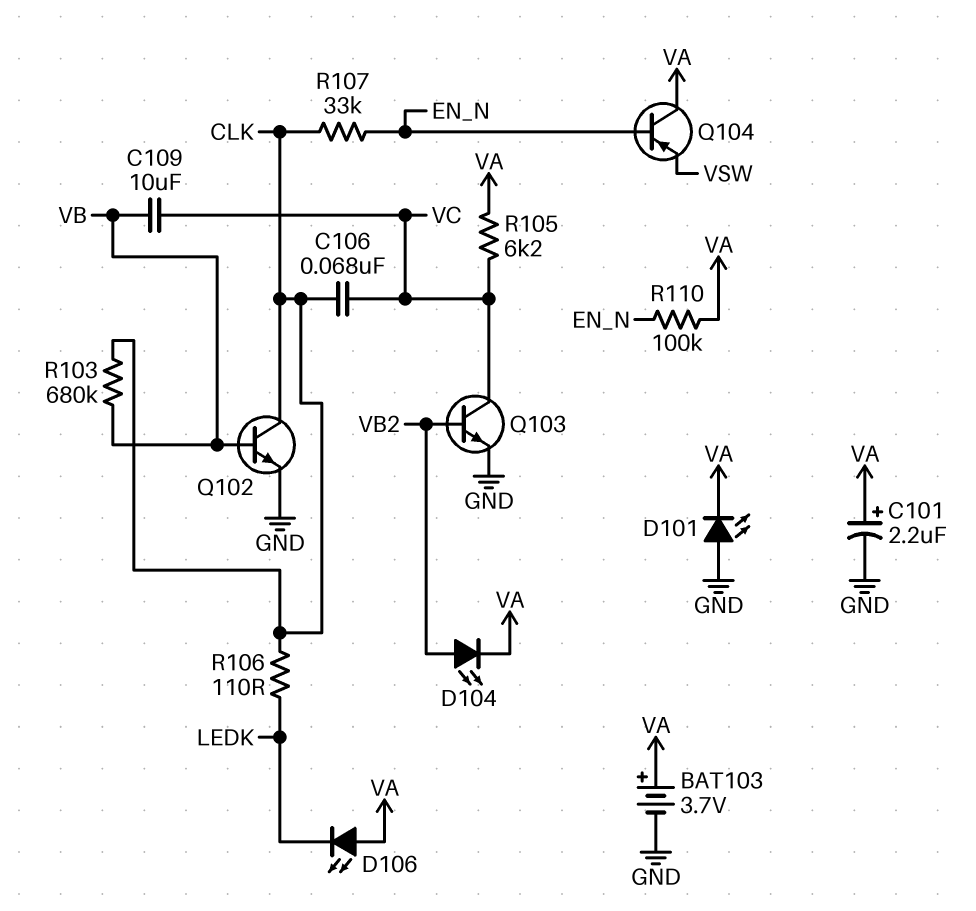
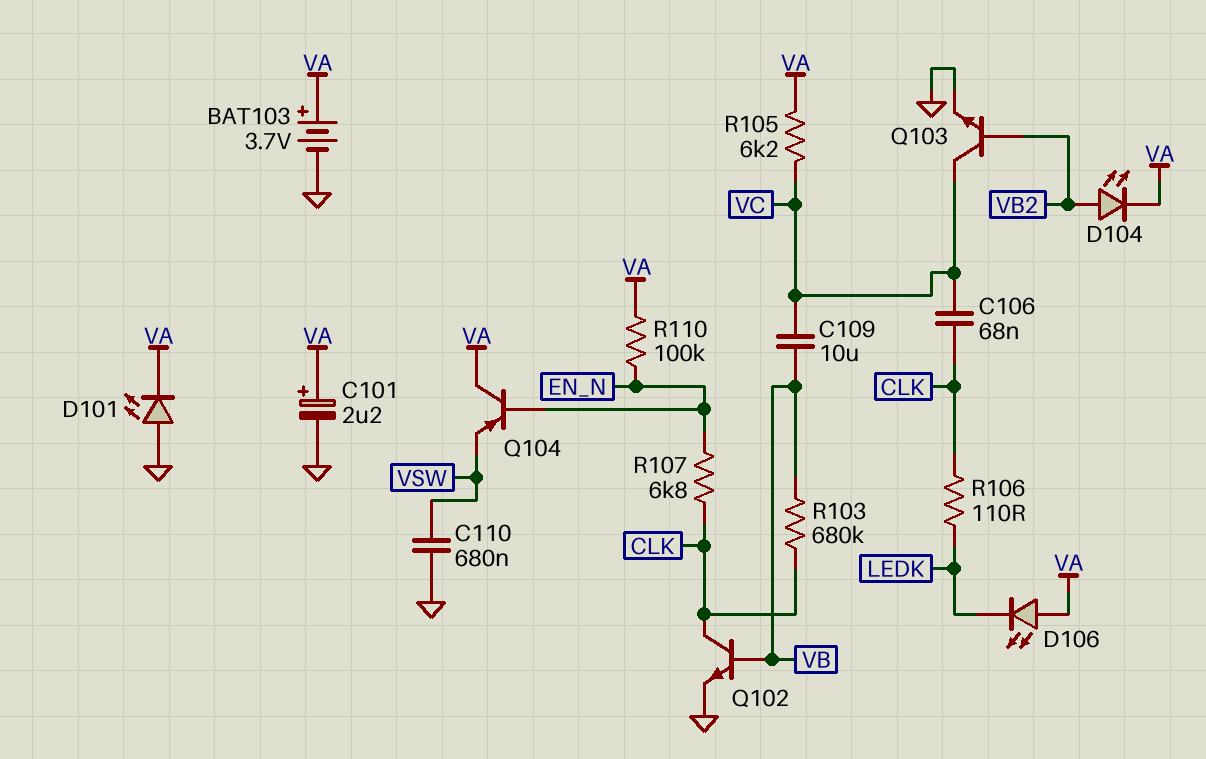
C110: none -> 680nF (GND, VSW)
R107: 33k (CLK, EN_N) -> 6.8k (CLK, EN_N)

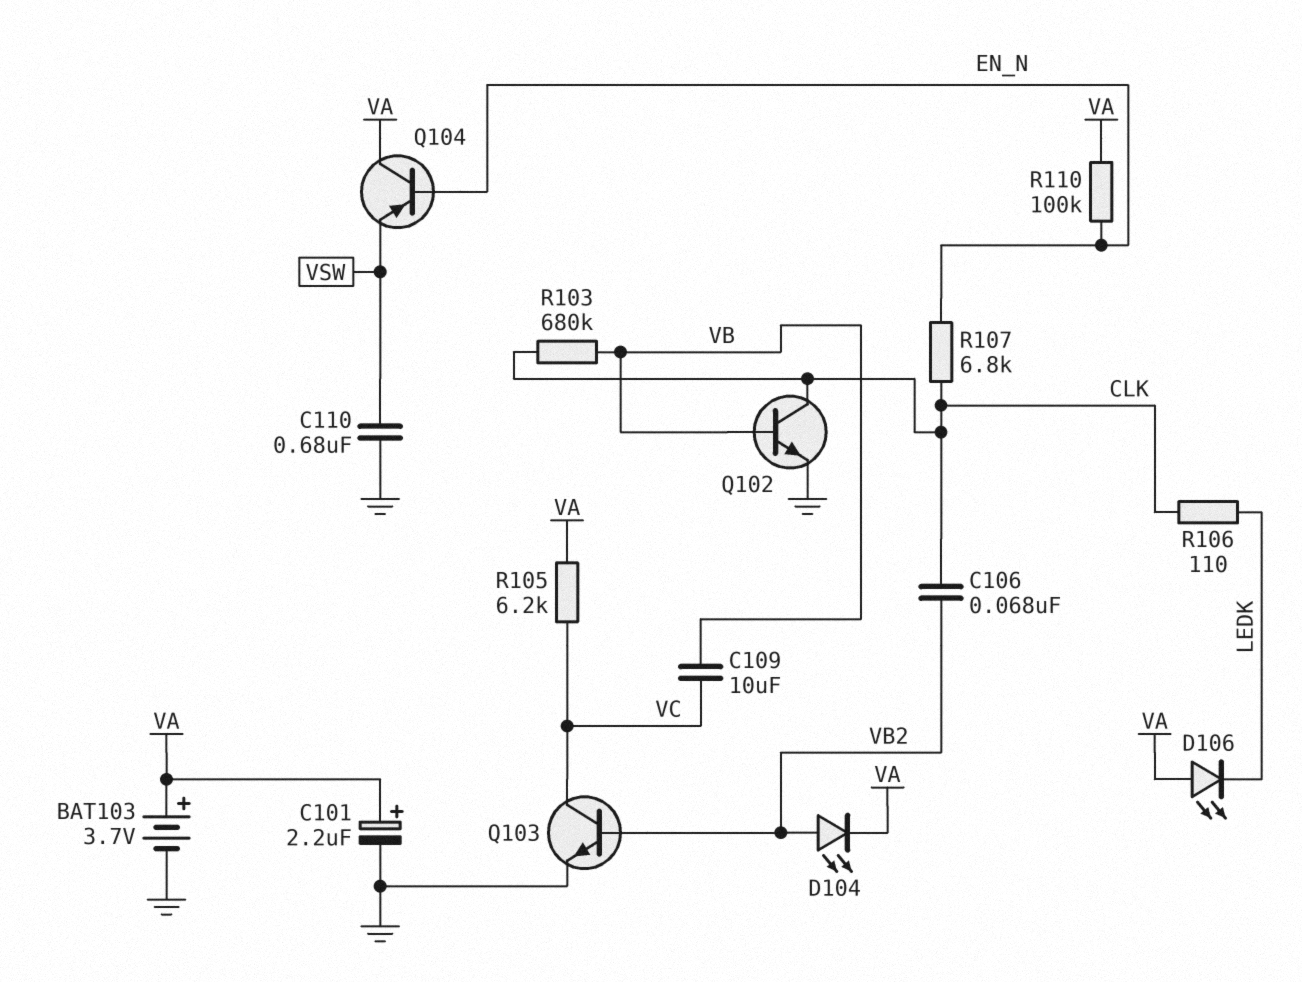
C106: 68nF (CLK, VC) -> 68nF (CLK, VB2)
D101: LED (A GND, K VA) -> none

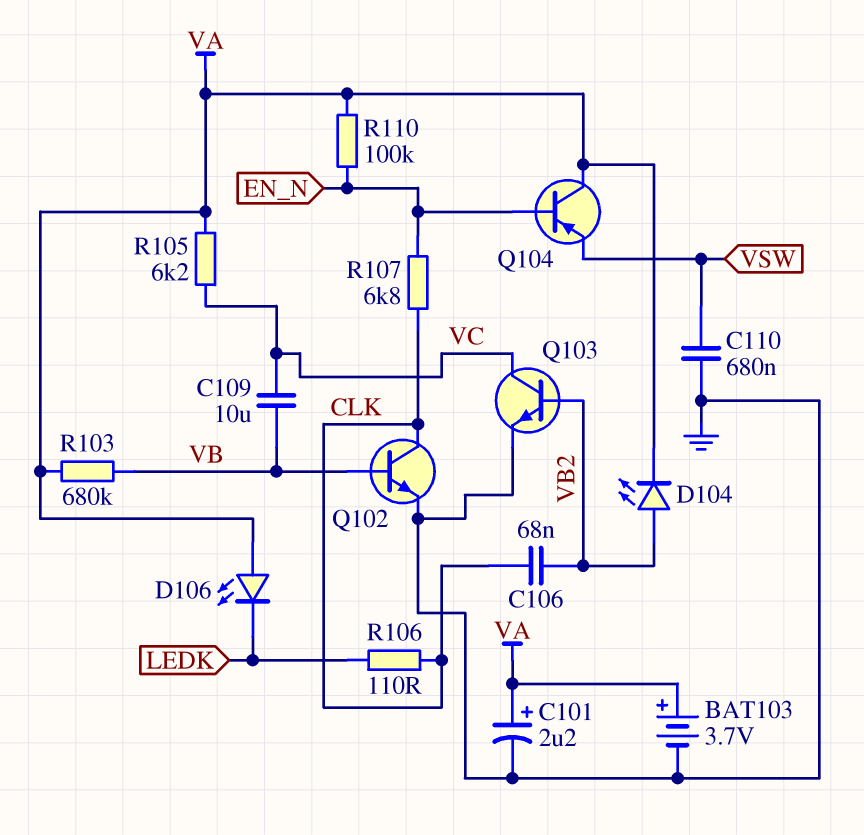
R103: 680k (CLK, VB) -> 680k (VA, VB)

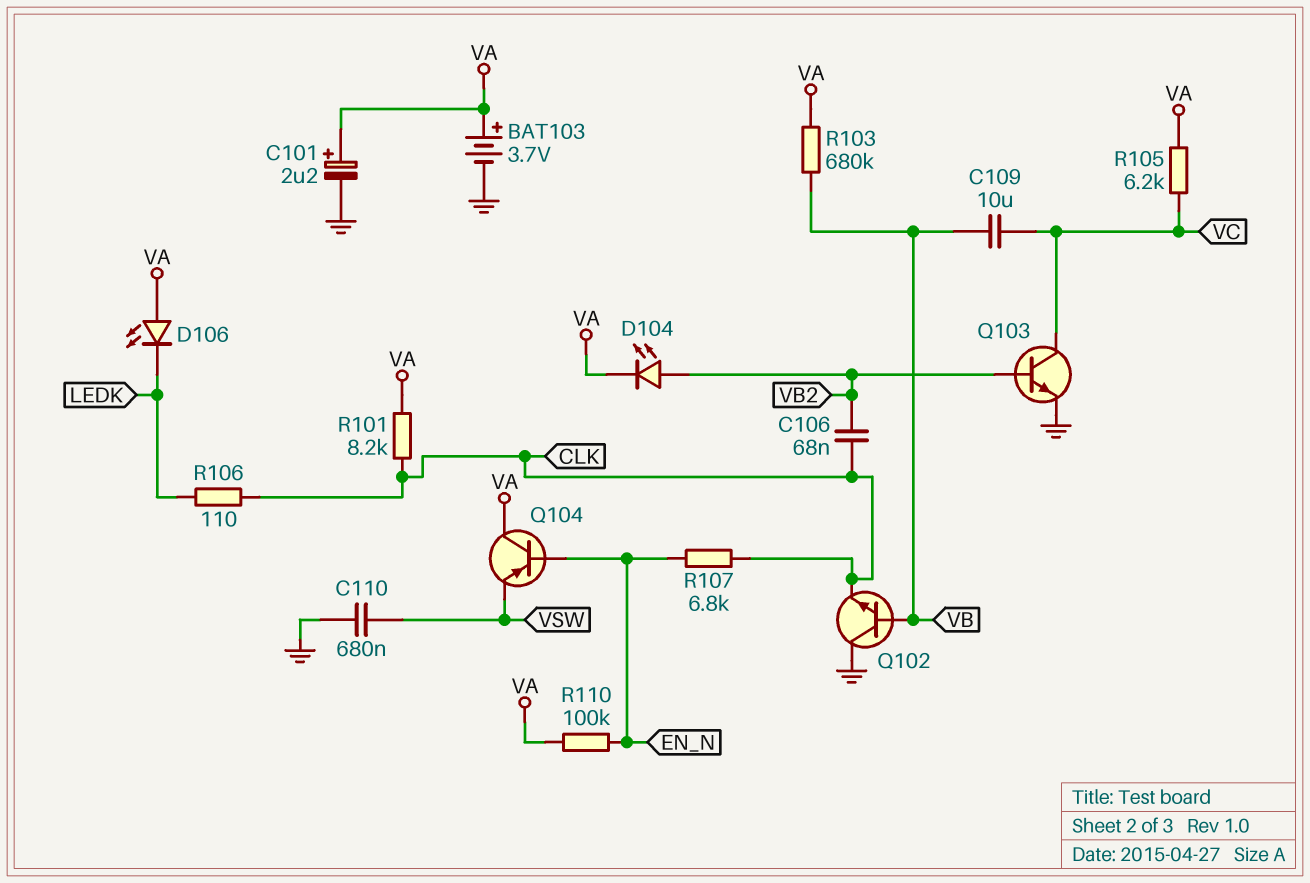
Q102: NPN (B VB, C CLK, E GND) -> NPN (B VB, C GND, E CLK)
R101: none -> 8.2k (CLK, VA)

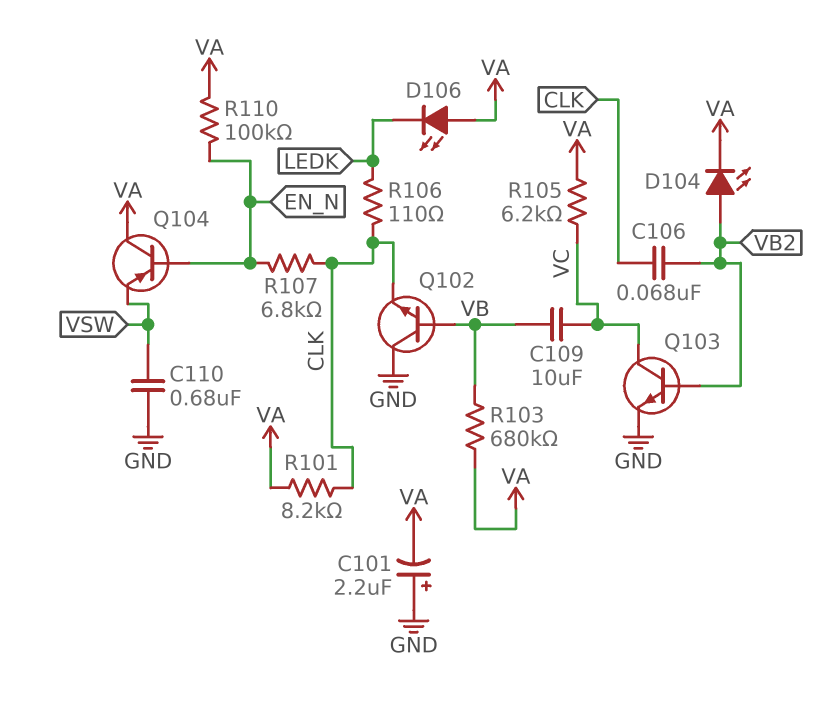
BAT103: 3.7V (plus VA, minus GND) -> none
C101: 2.2uF (plus VA, minus GND) -> 2.2uF (plus GND, minus VA)

